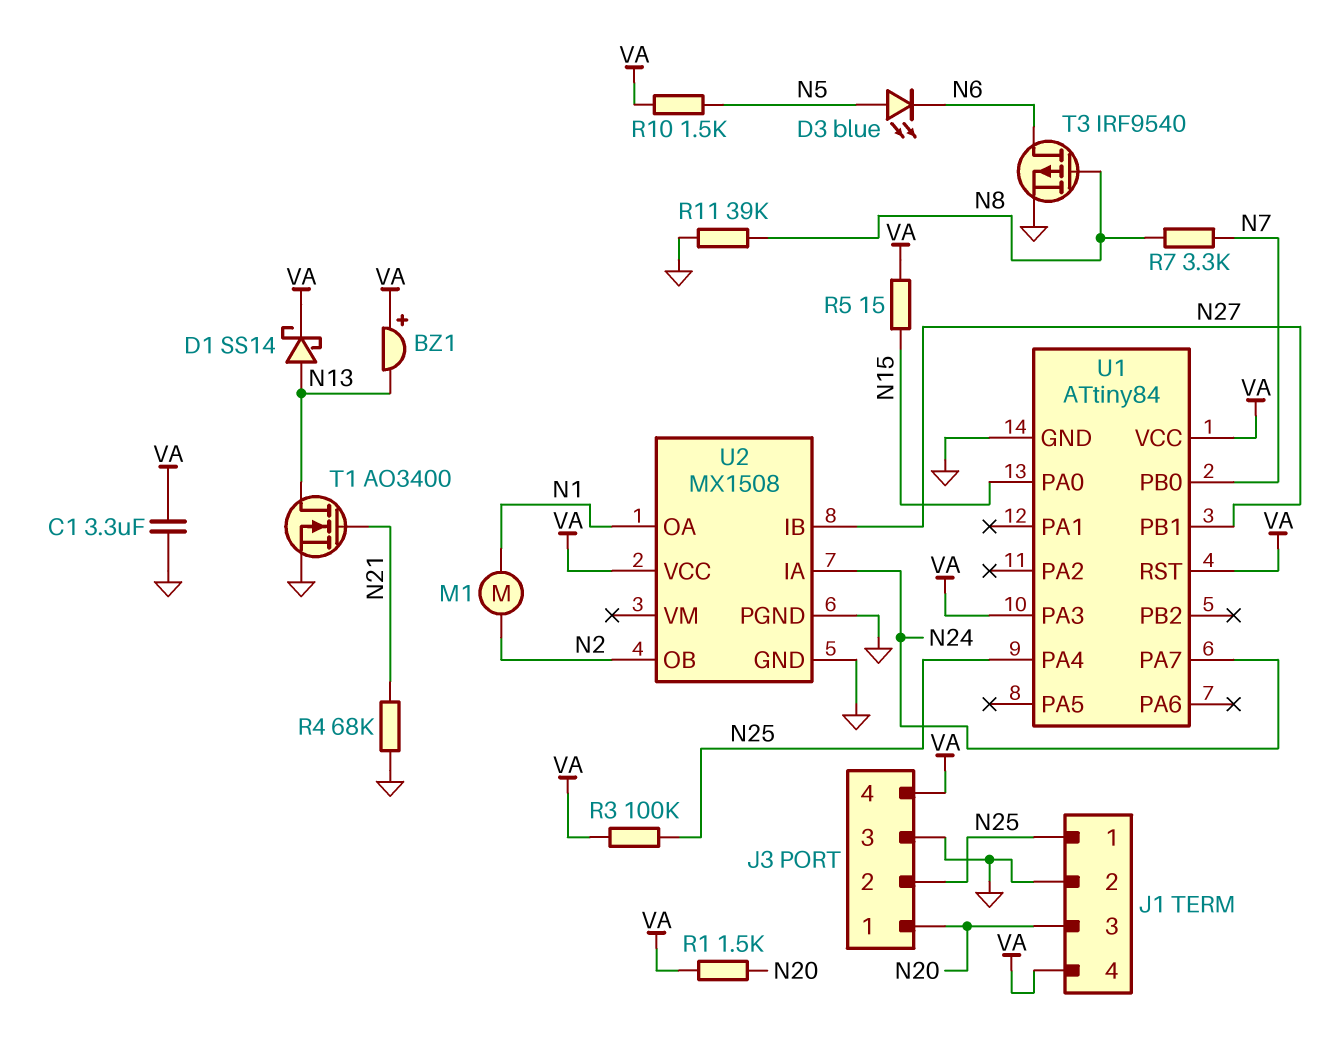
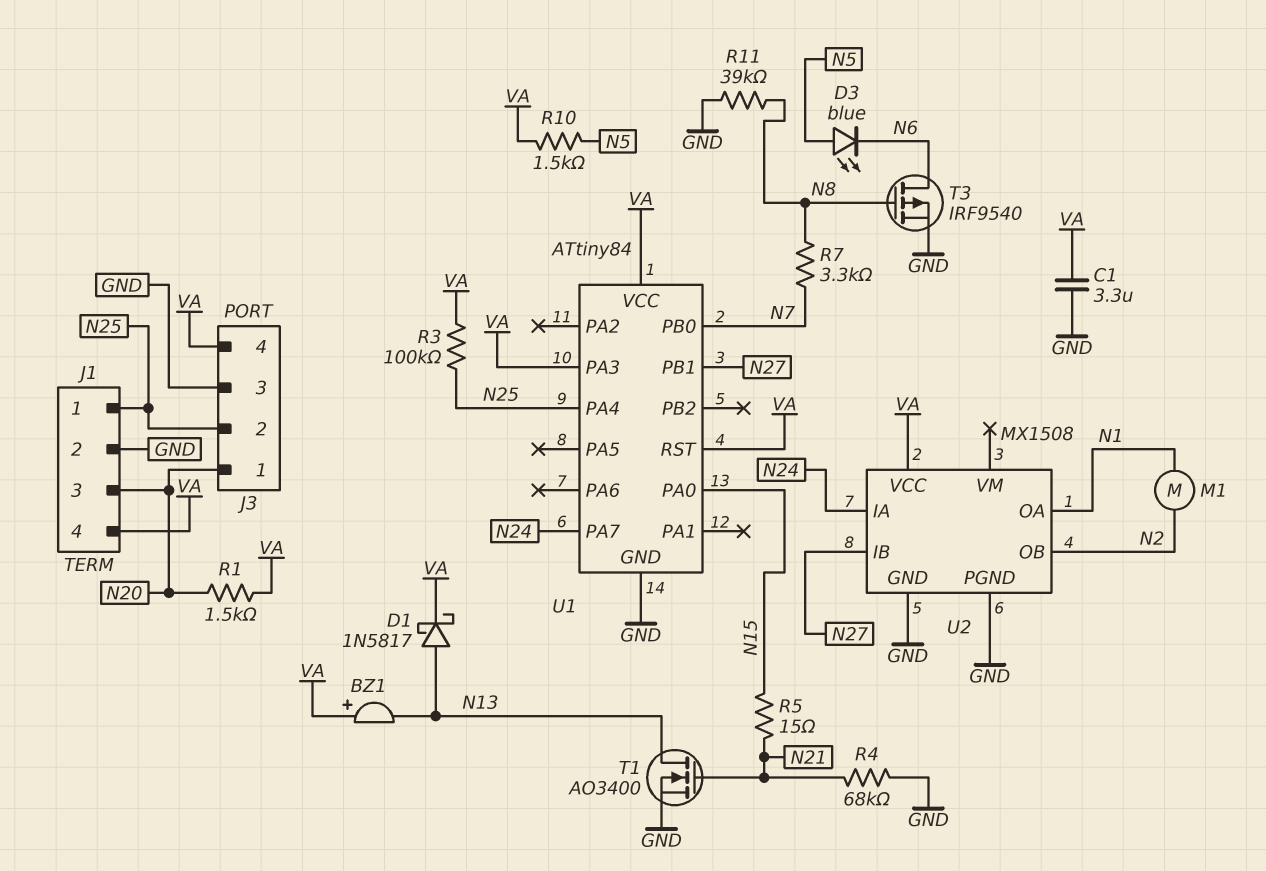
D1: schottky SS14 (A N13, K VA) -> schottky 1N5817 (A N13, K VA)
R5: 15 (N15, VA) -> 15 (N15, N21)

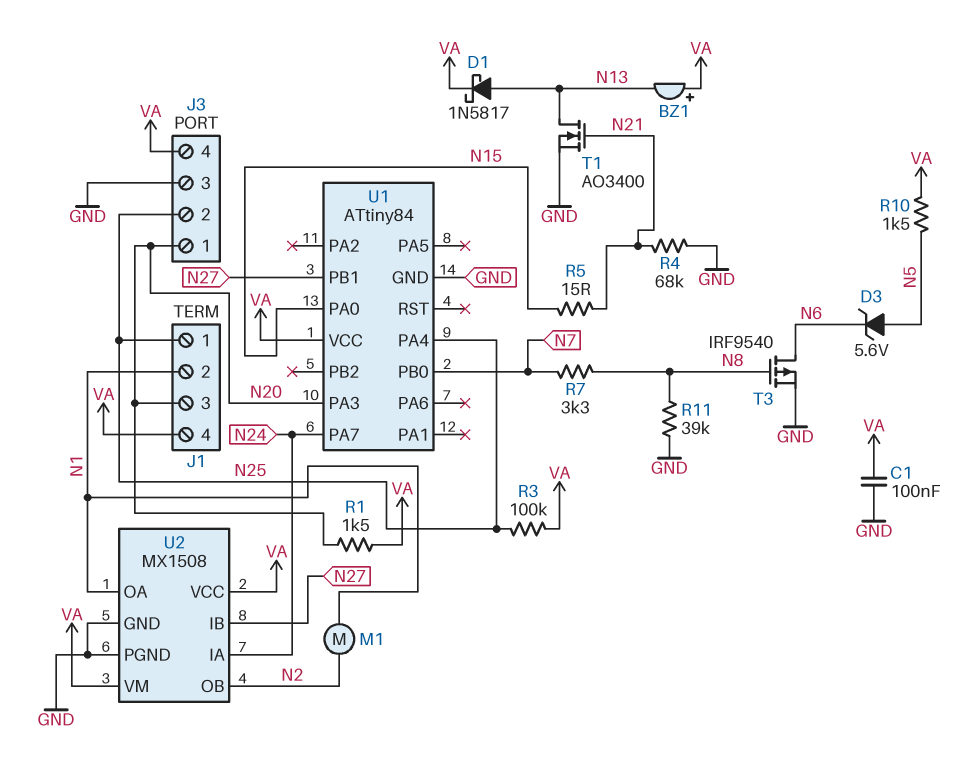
C1: 3.3uF (GND, VA) -> 100nF (GND, VA)
D3: LED blue (A N5, K N6) -> zener 5.6V (A N5, K N6)
J1 pin 2: GND -> N1
U1 pin PA3: VA -> N20
U1 pin RST: VA -> none
U2 pin VM: none -> VA

